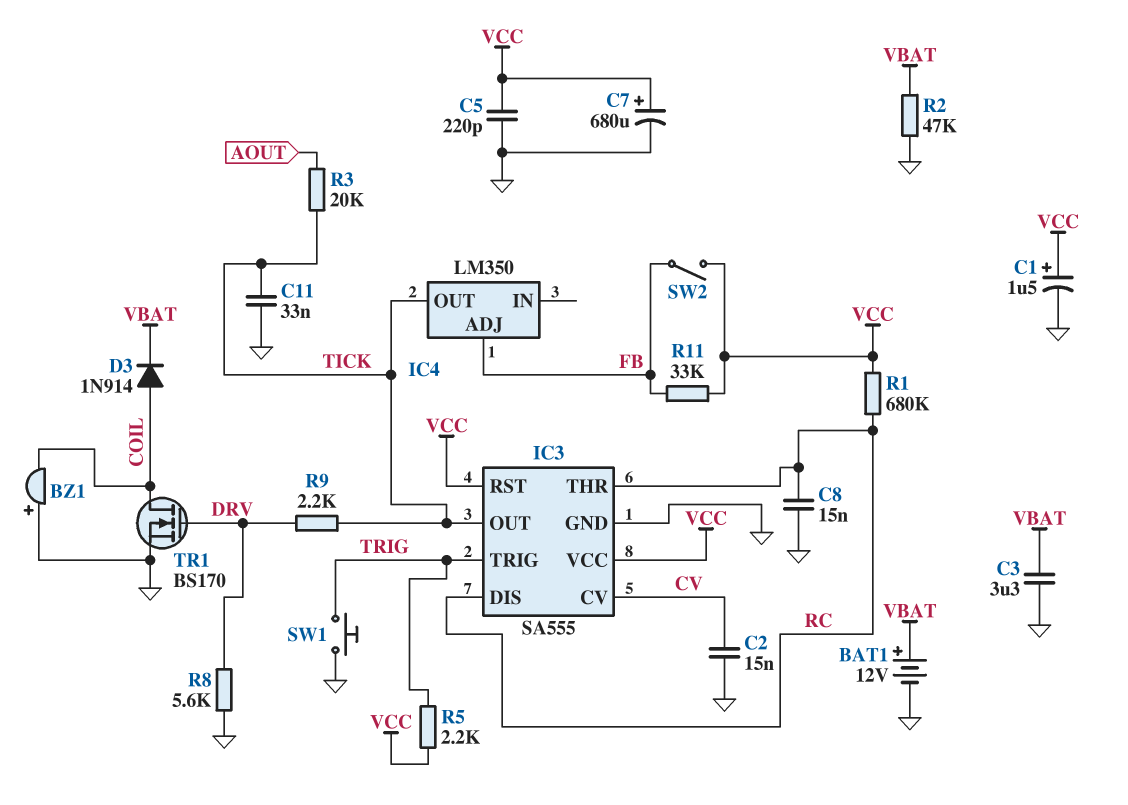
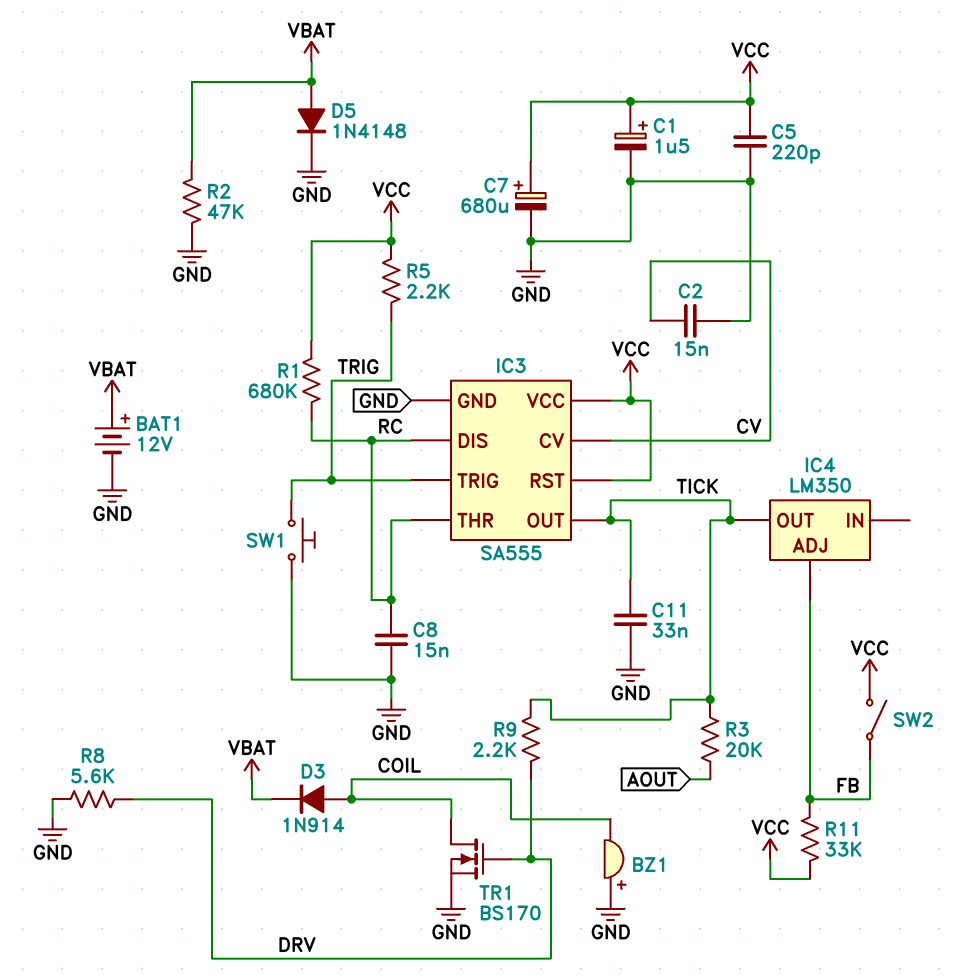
C3: 3.3uF (GND, VBAT) -> none
D5: none -> diode 1N4148 (A VBAT, K GND)

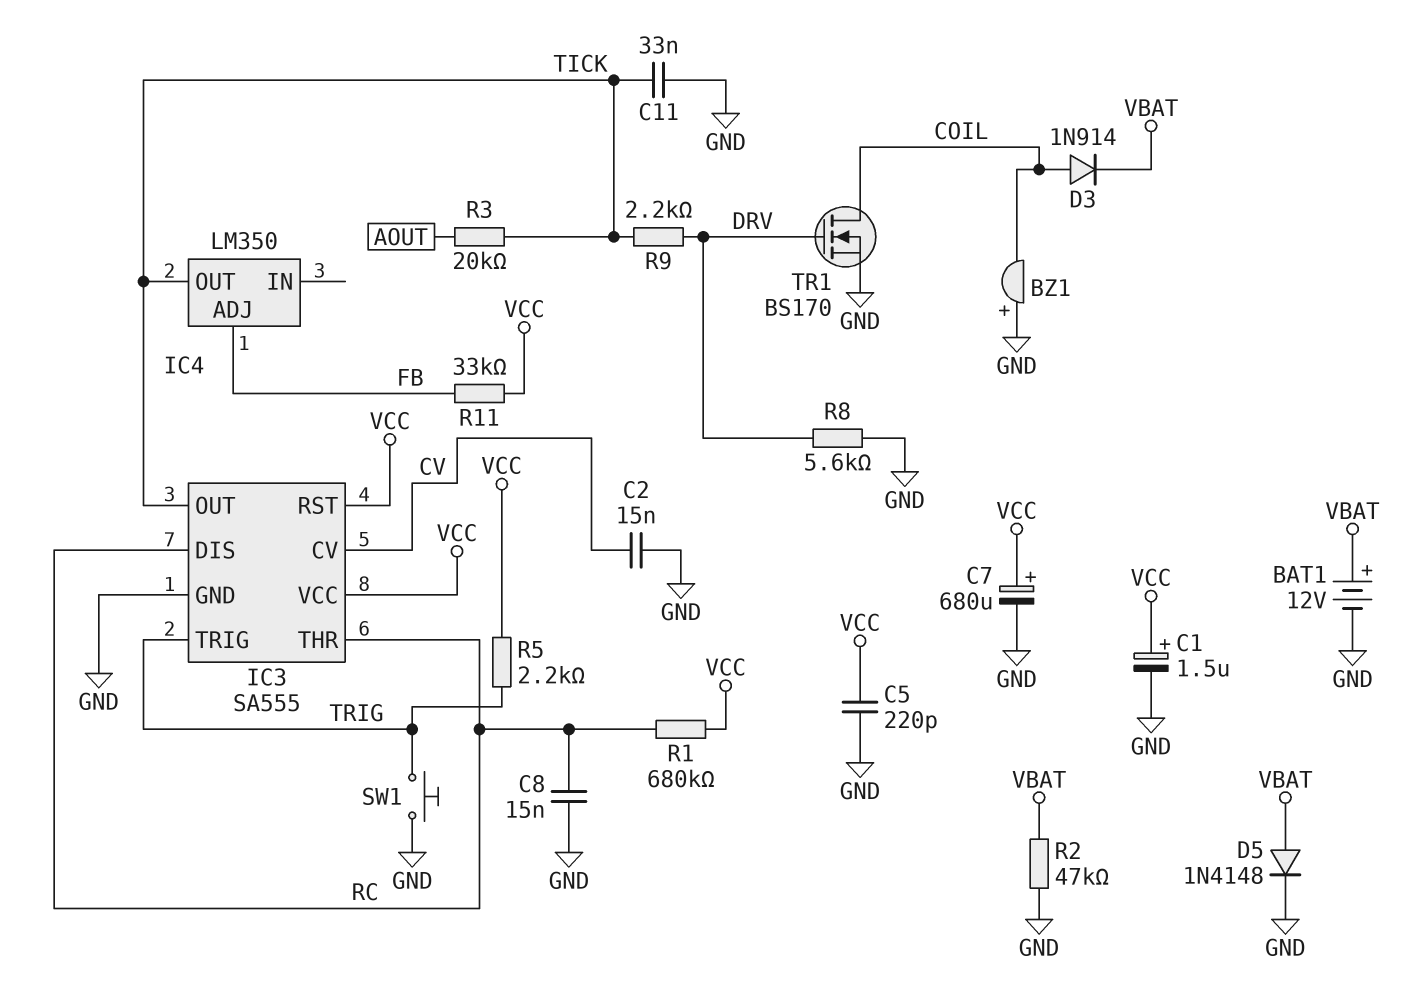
SW2: switch (FB, VCC) -> none

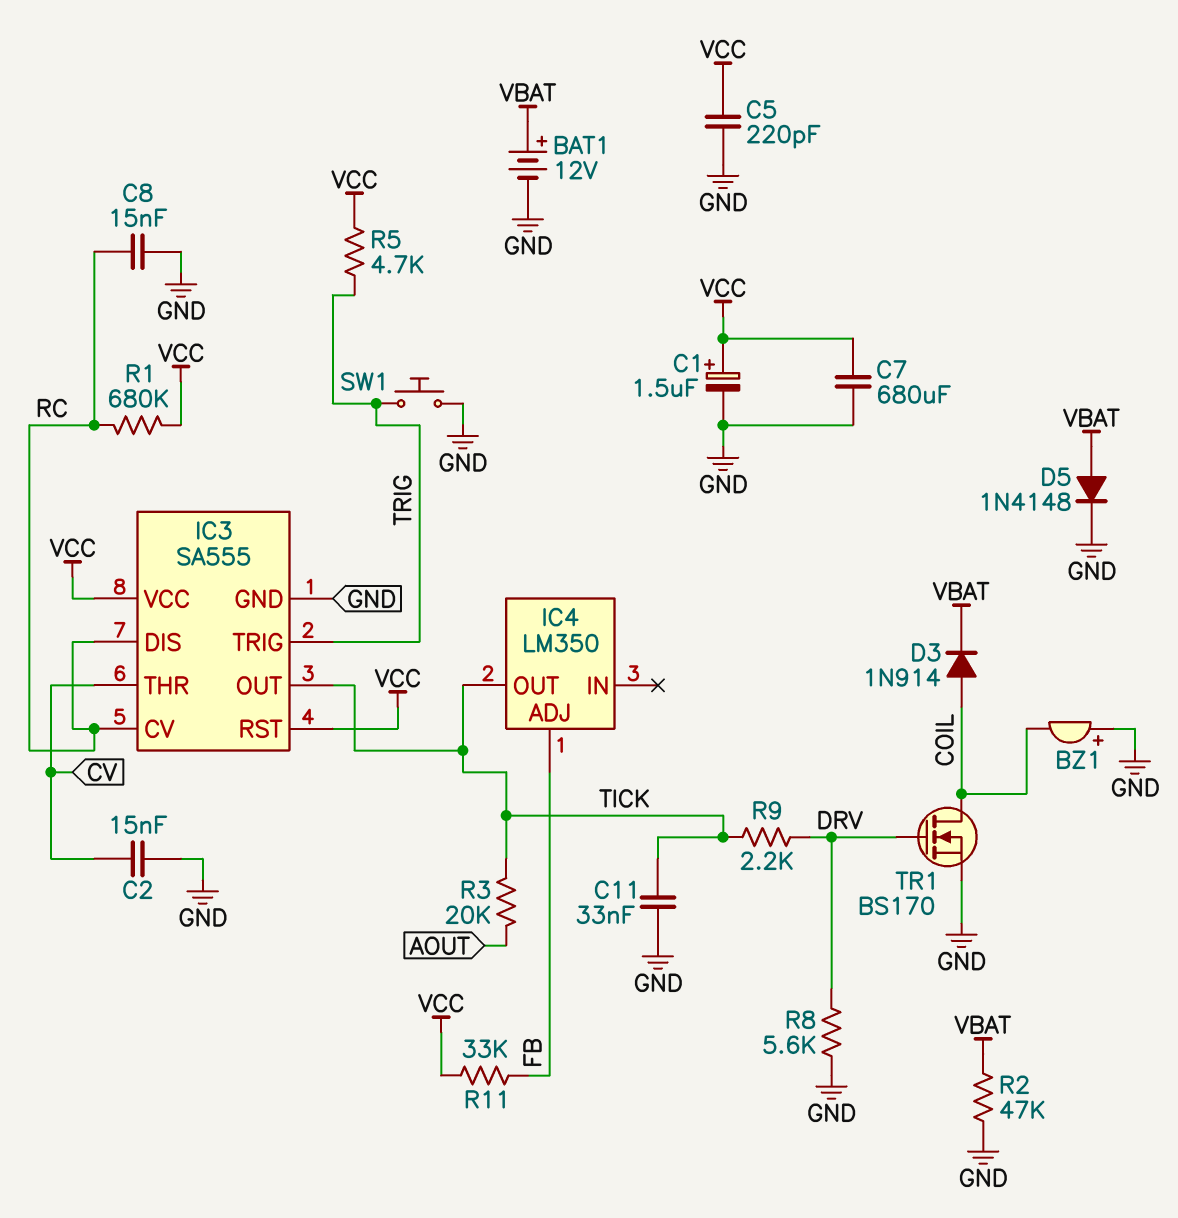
C7: 680uF (plus VCC, minus GND) -> 680uF (GND, VCC)
IC3 pin CV: CV -> RC
IC3 pin THR: RC -> CV
R5: 2.2k (TRIG, VCC) -> 4.7k (TRIG, VCC)

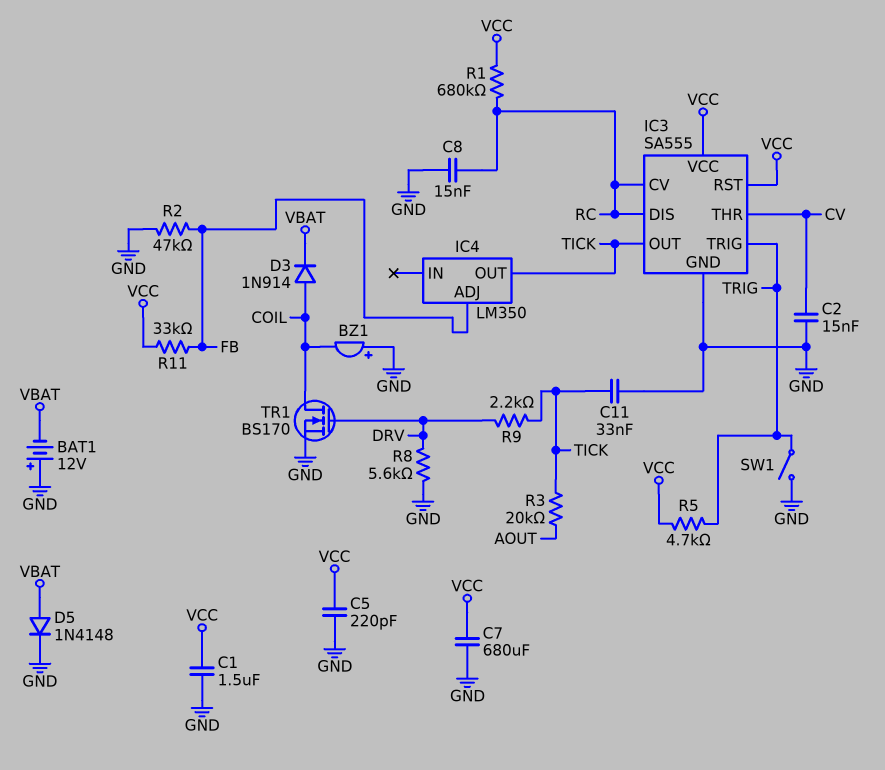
BAT1: 12V (plus VBAT, minus GND) -> 12V (plus GND, minus VBAT)
C1: 1.5uF (plus VCC, minus GND) -> 1.5uF (GND, VCC)
R2: 47k (GND, VBAT) -> 47k (FB, GND)
SW1: button (GND, TRIG) -> switch (GND, TRIG)

